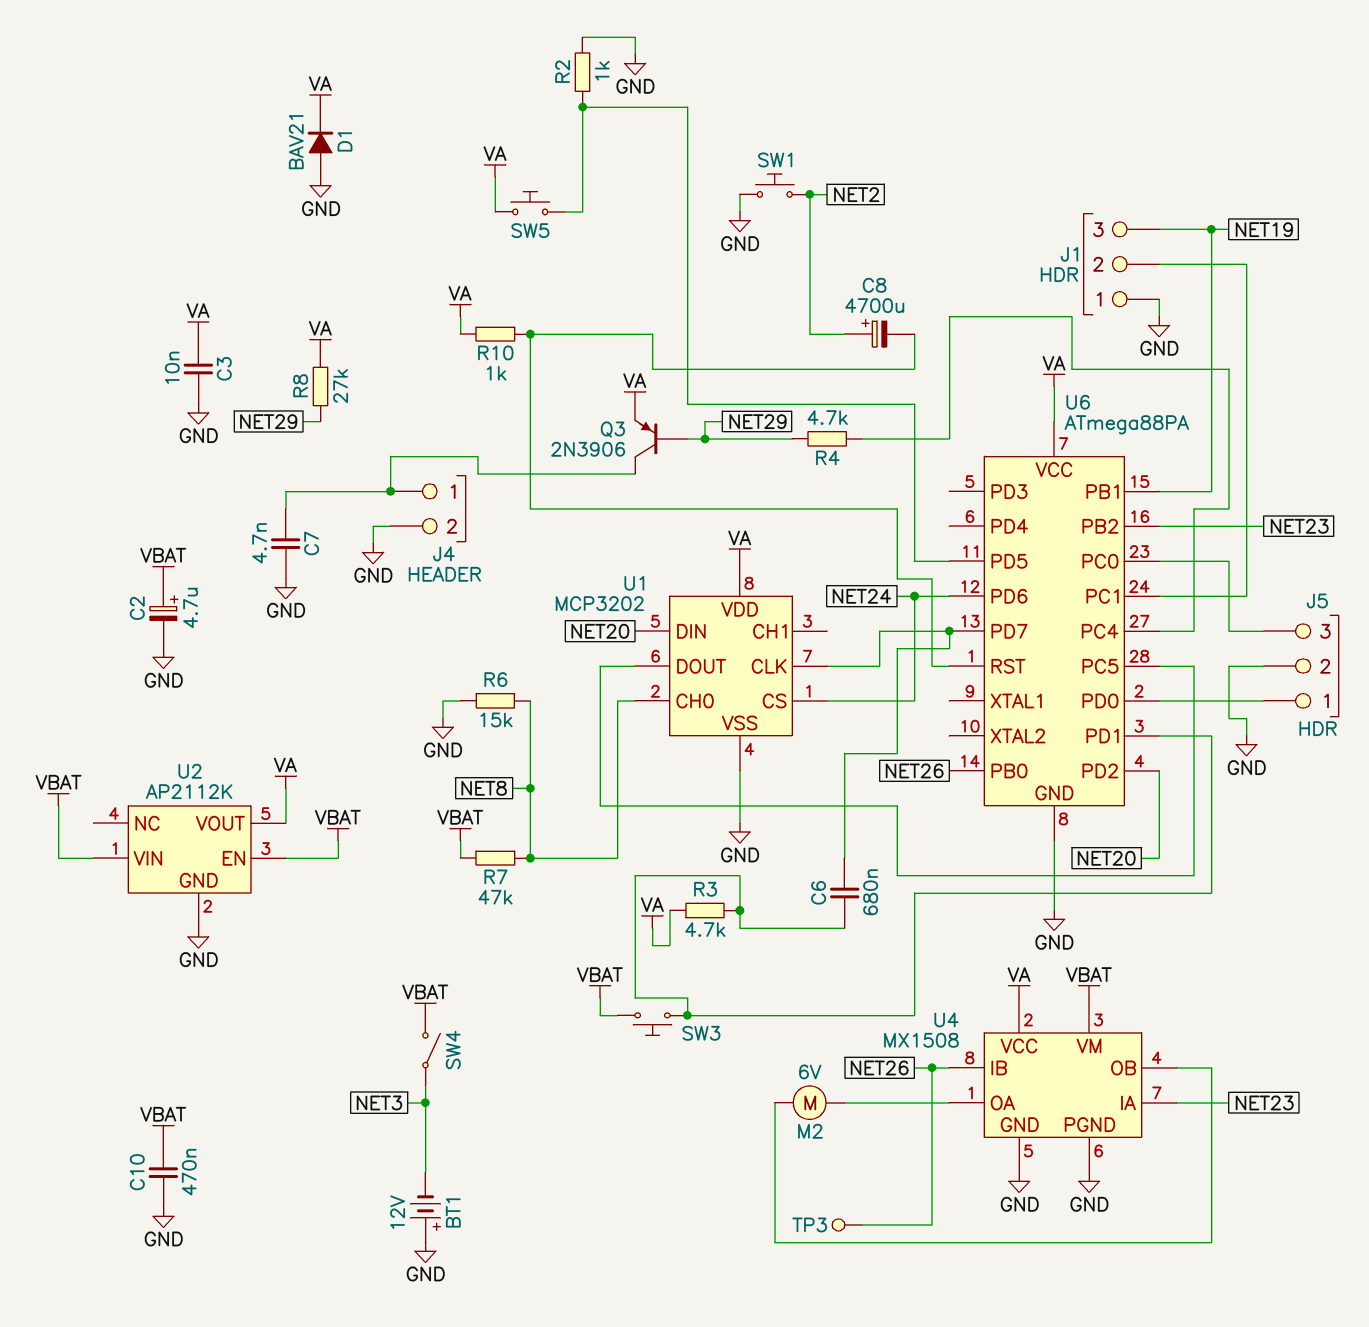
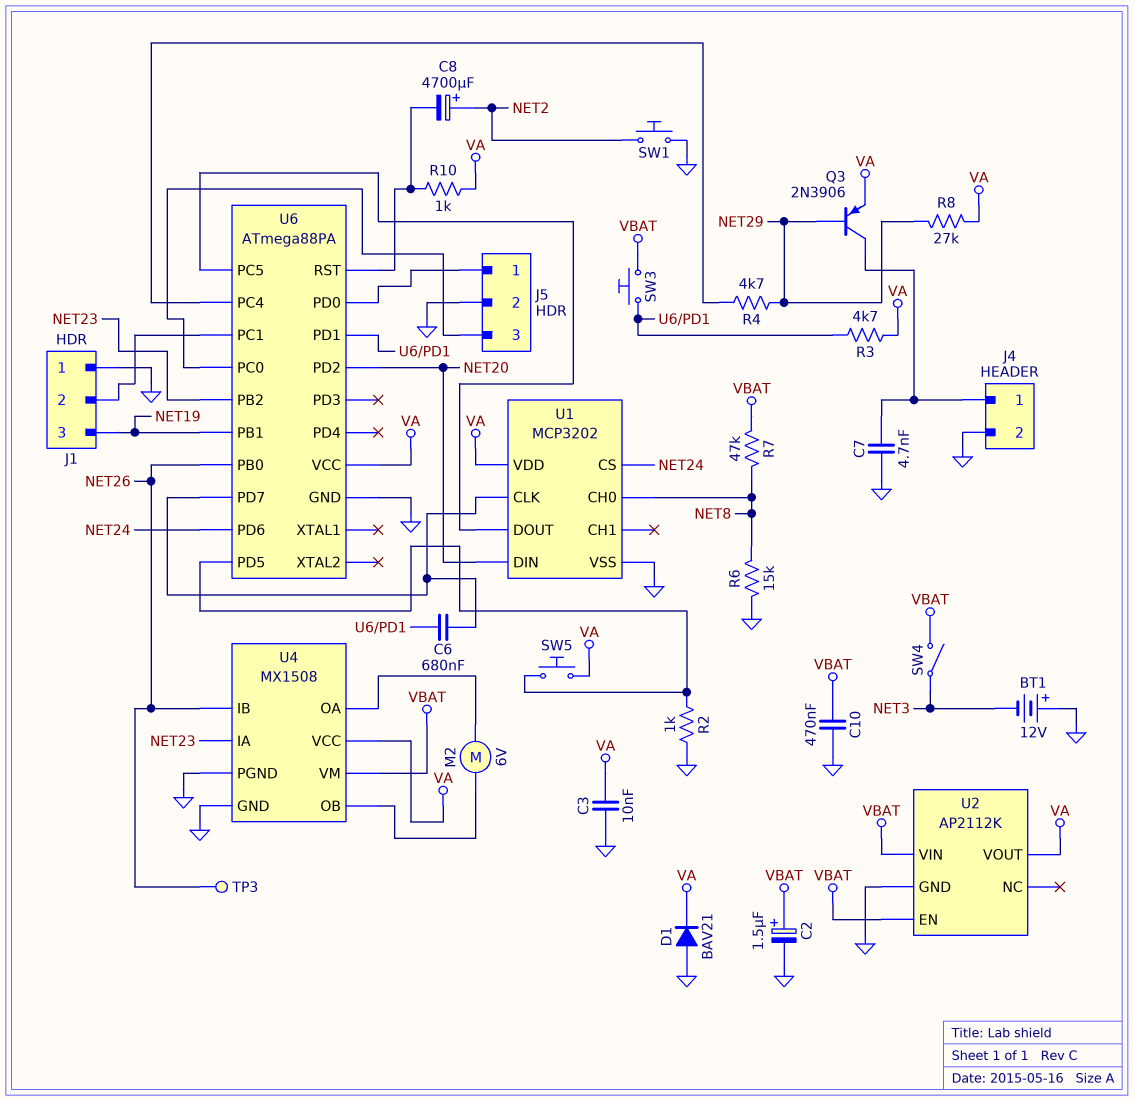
C2: 4.7uF (plus VBAT, minus GND) -> 1.5uF (plus VBAT, minus GND)

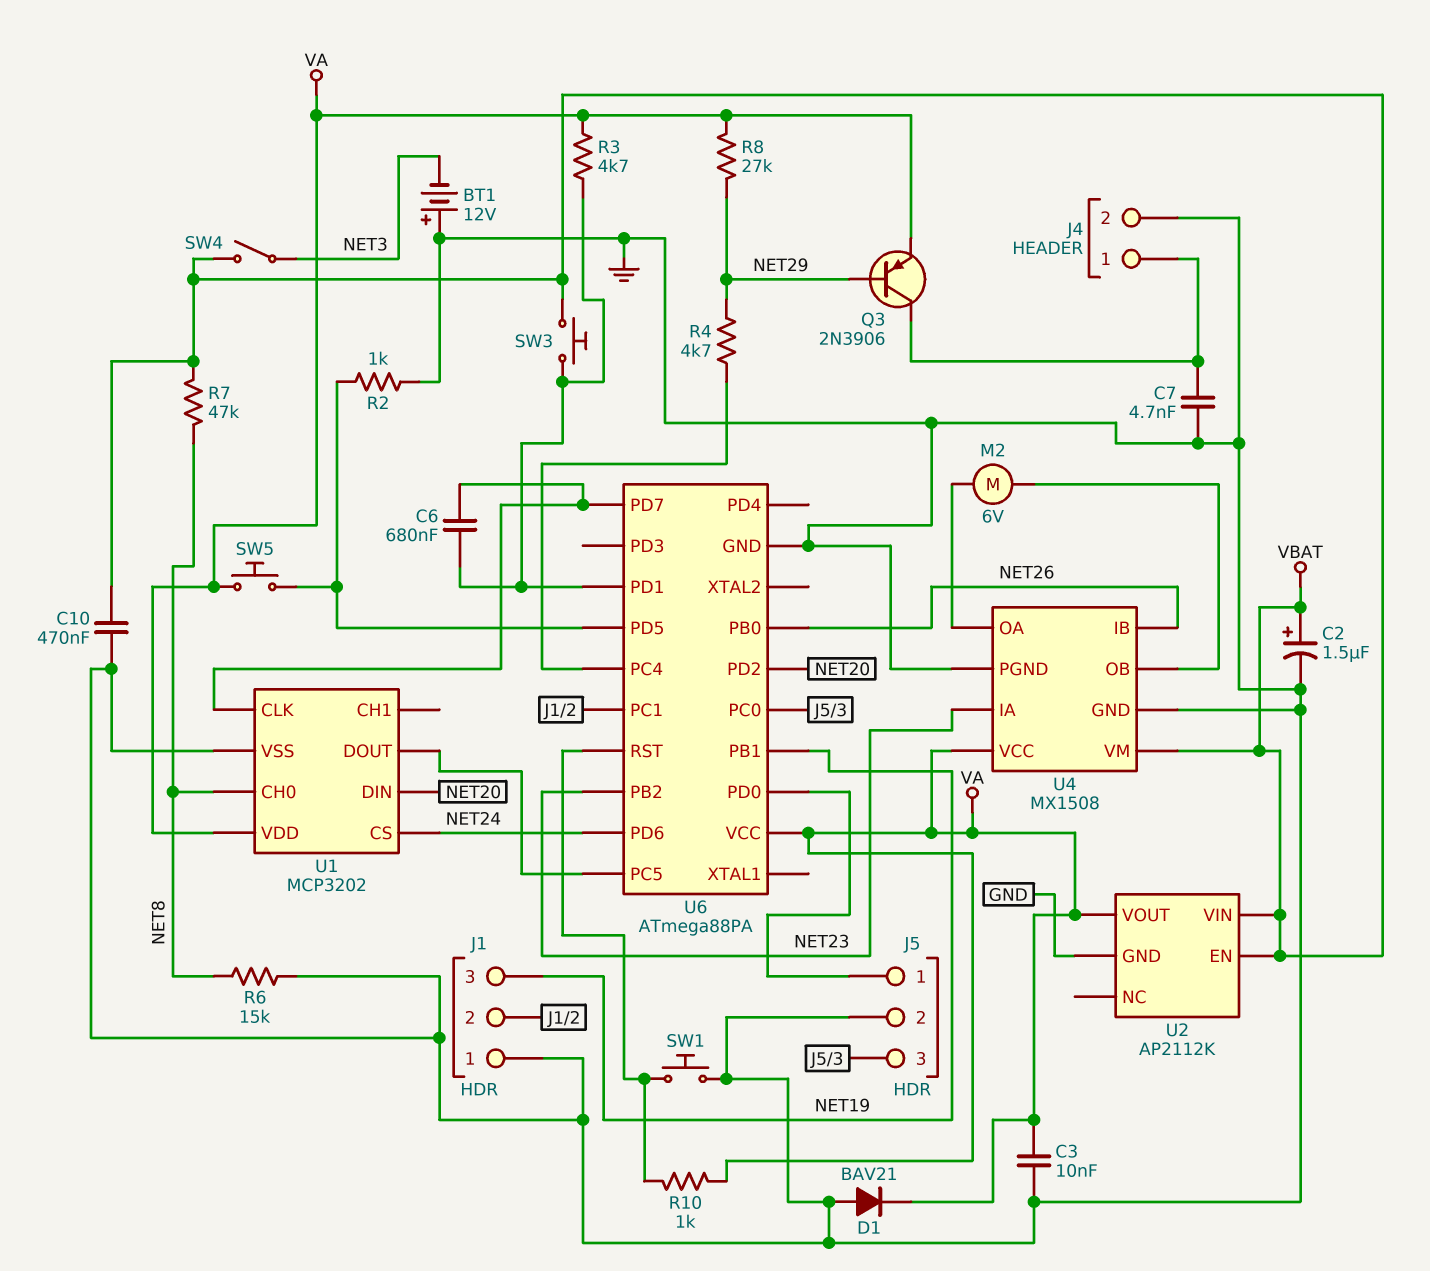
C8: 4700uF (plus NET2, minus U6/RST) -> none
SW1: button (GND, NET2) -> button (GND, U6/RST)
TP3: test point (NET26) -> none

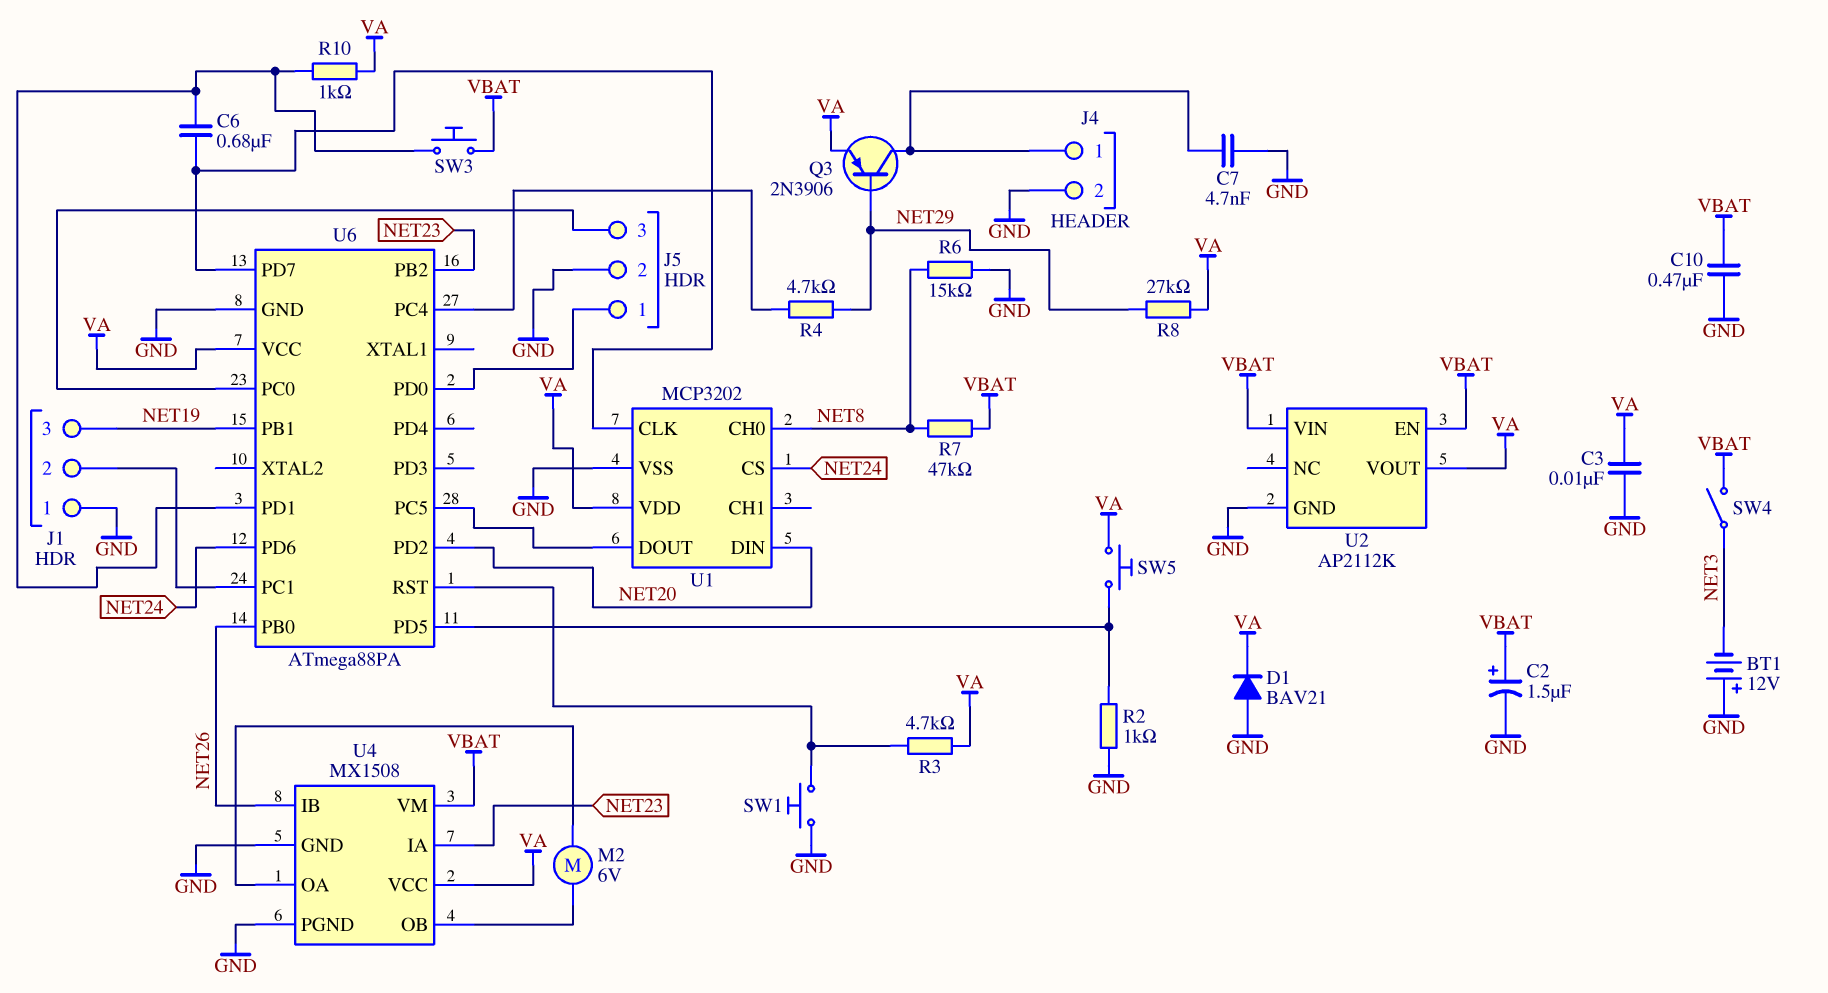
R3: 4.7k (U6/PD1, VA) -> 4.7k (U6/RST, VA)
R10: 1k (U6/RST, VA) -> 1k (U6/PD1, VA)

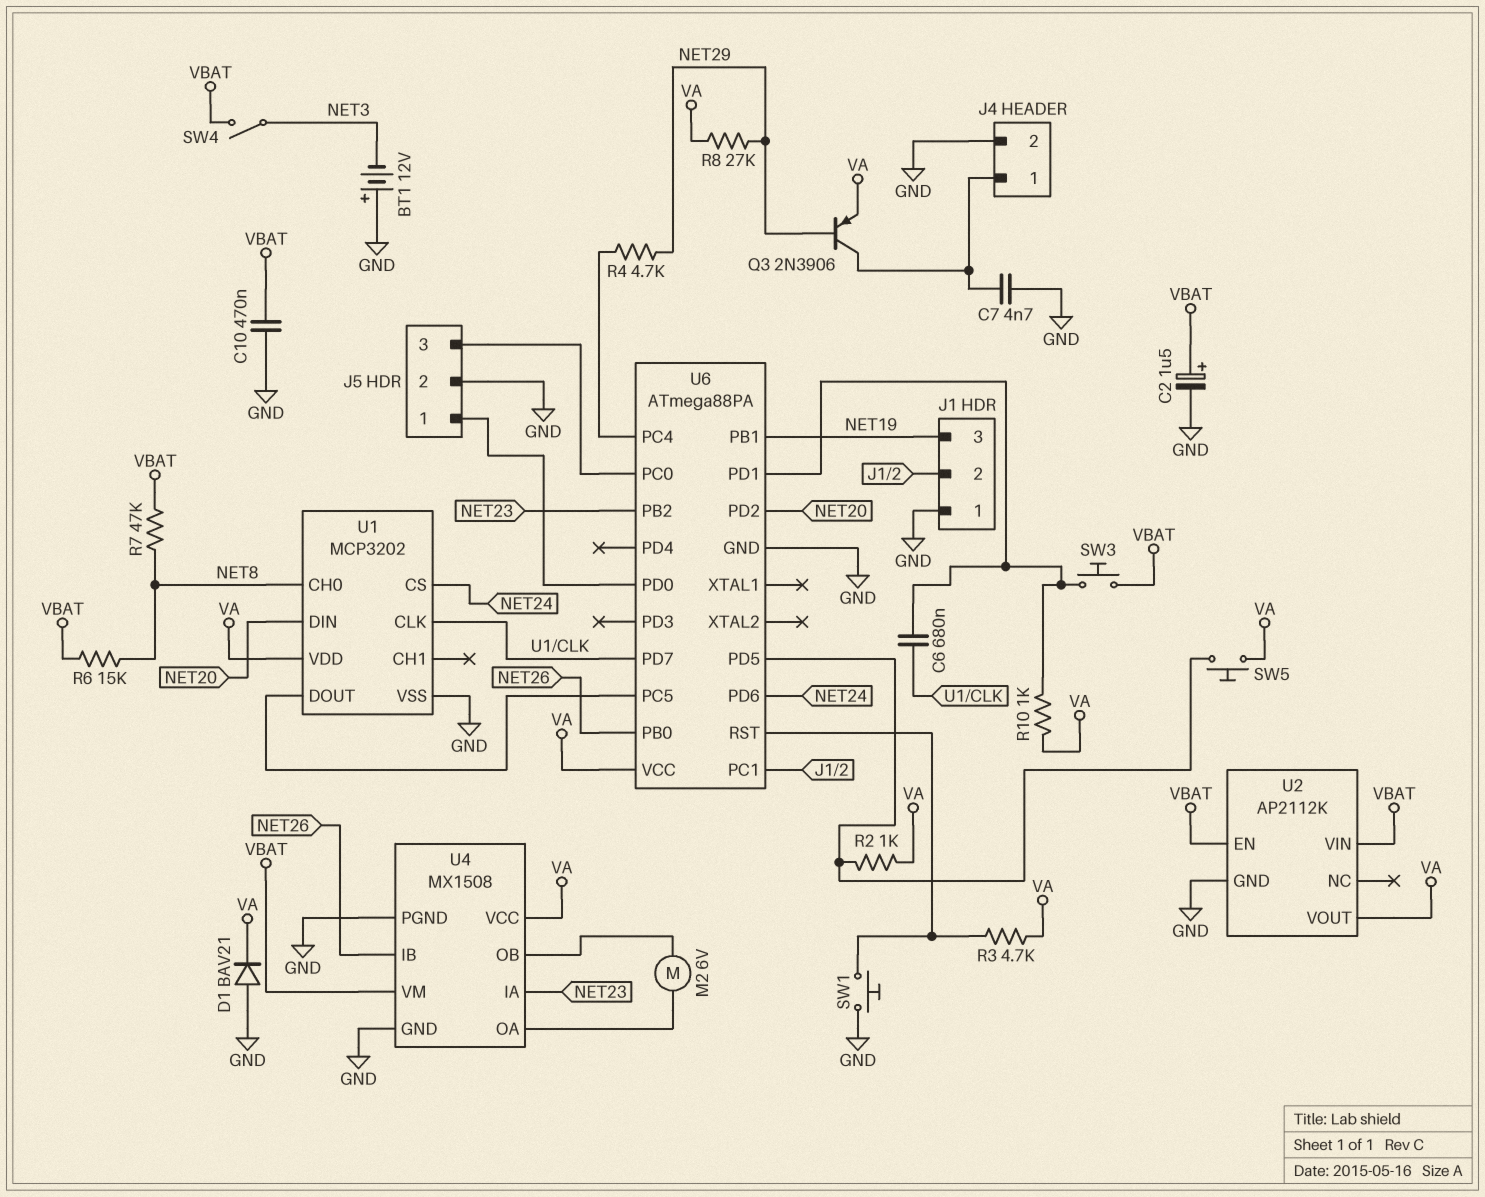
C3: 10nF (GND, VA) -> none
R2: 1k (GND, U6/PD5) -> 1k (U6/PD5, VA)
R6: 15k (GND, NET8) -> 15k (NET8, VBAT)

